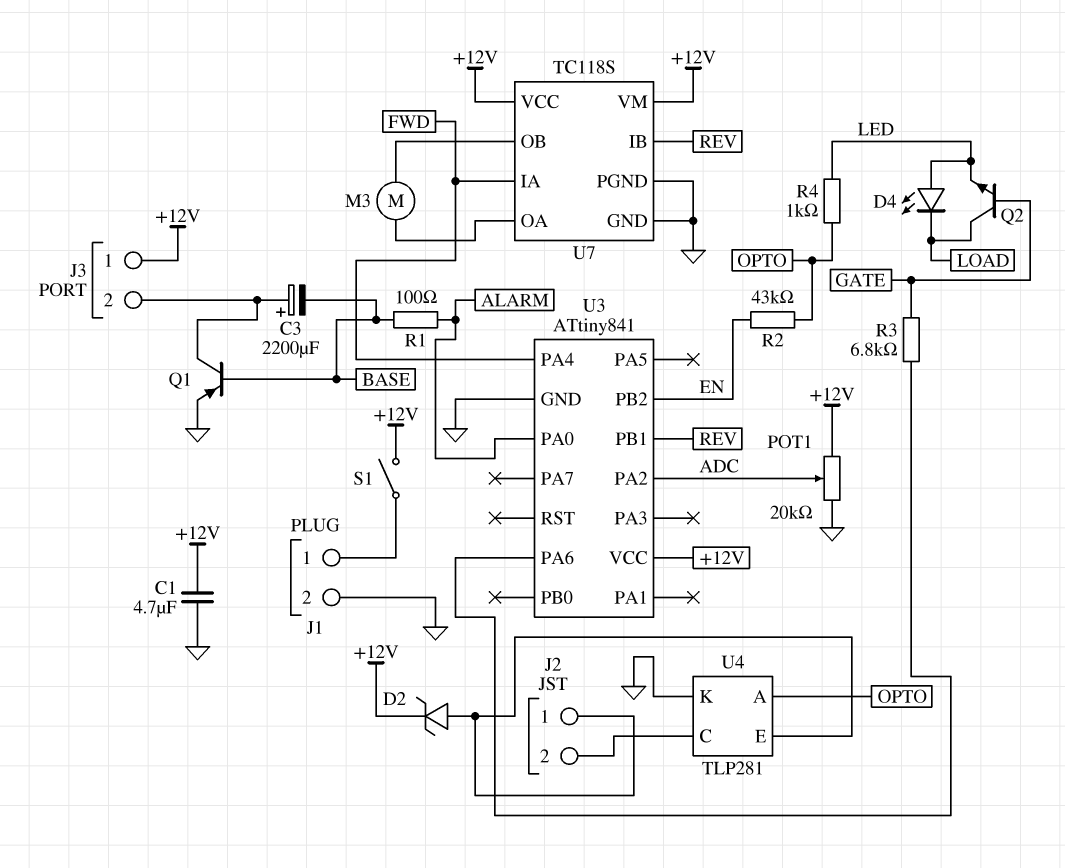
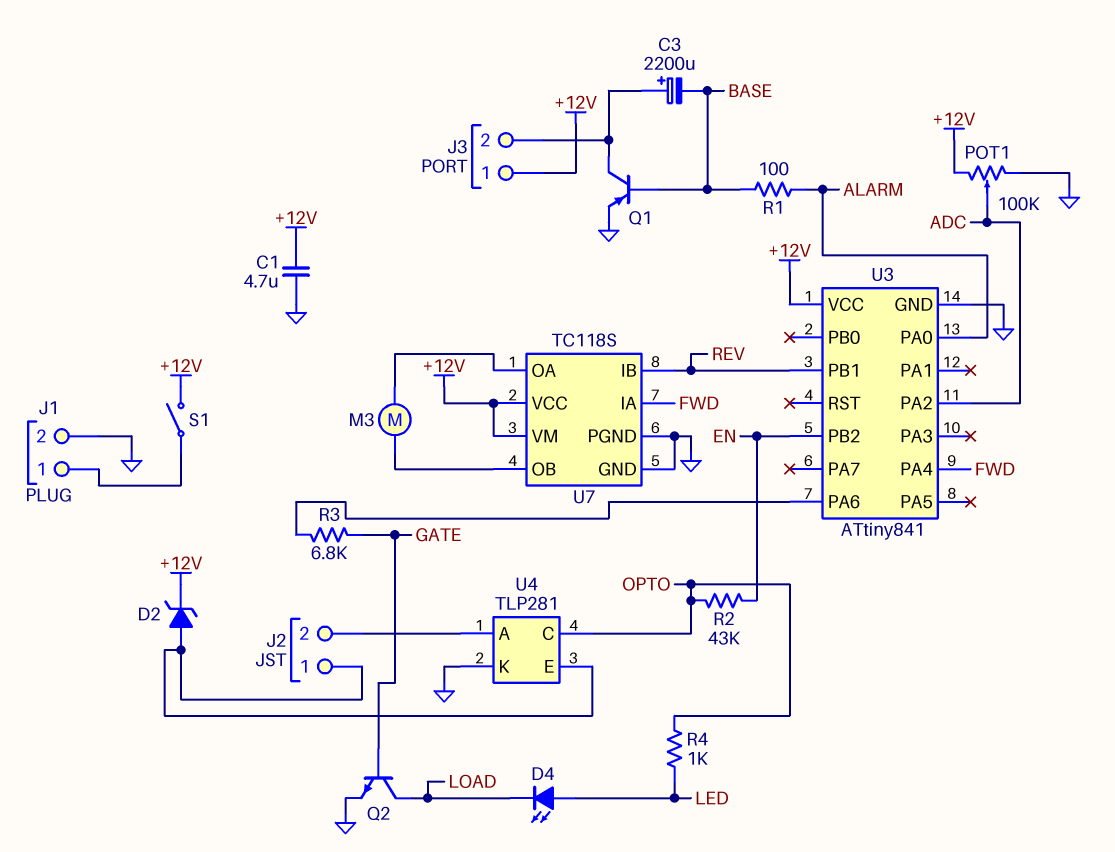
POT1: 20k (+12V, GND, wiper ADC) -> 100k (+12V, GND, wiper ADC)
Q2: NPN (B GATE, C LOAD, E LED) -> NPN (B GATE, C LOAD, E GND)
U4 pin A: OPTO -> J2/2
U4 pin C: J2/2 -> OPTO

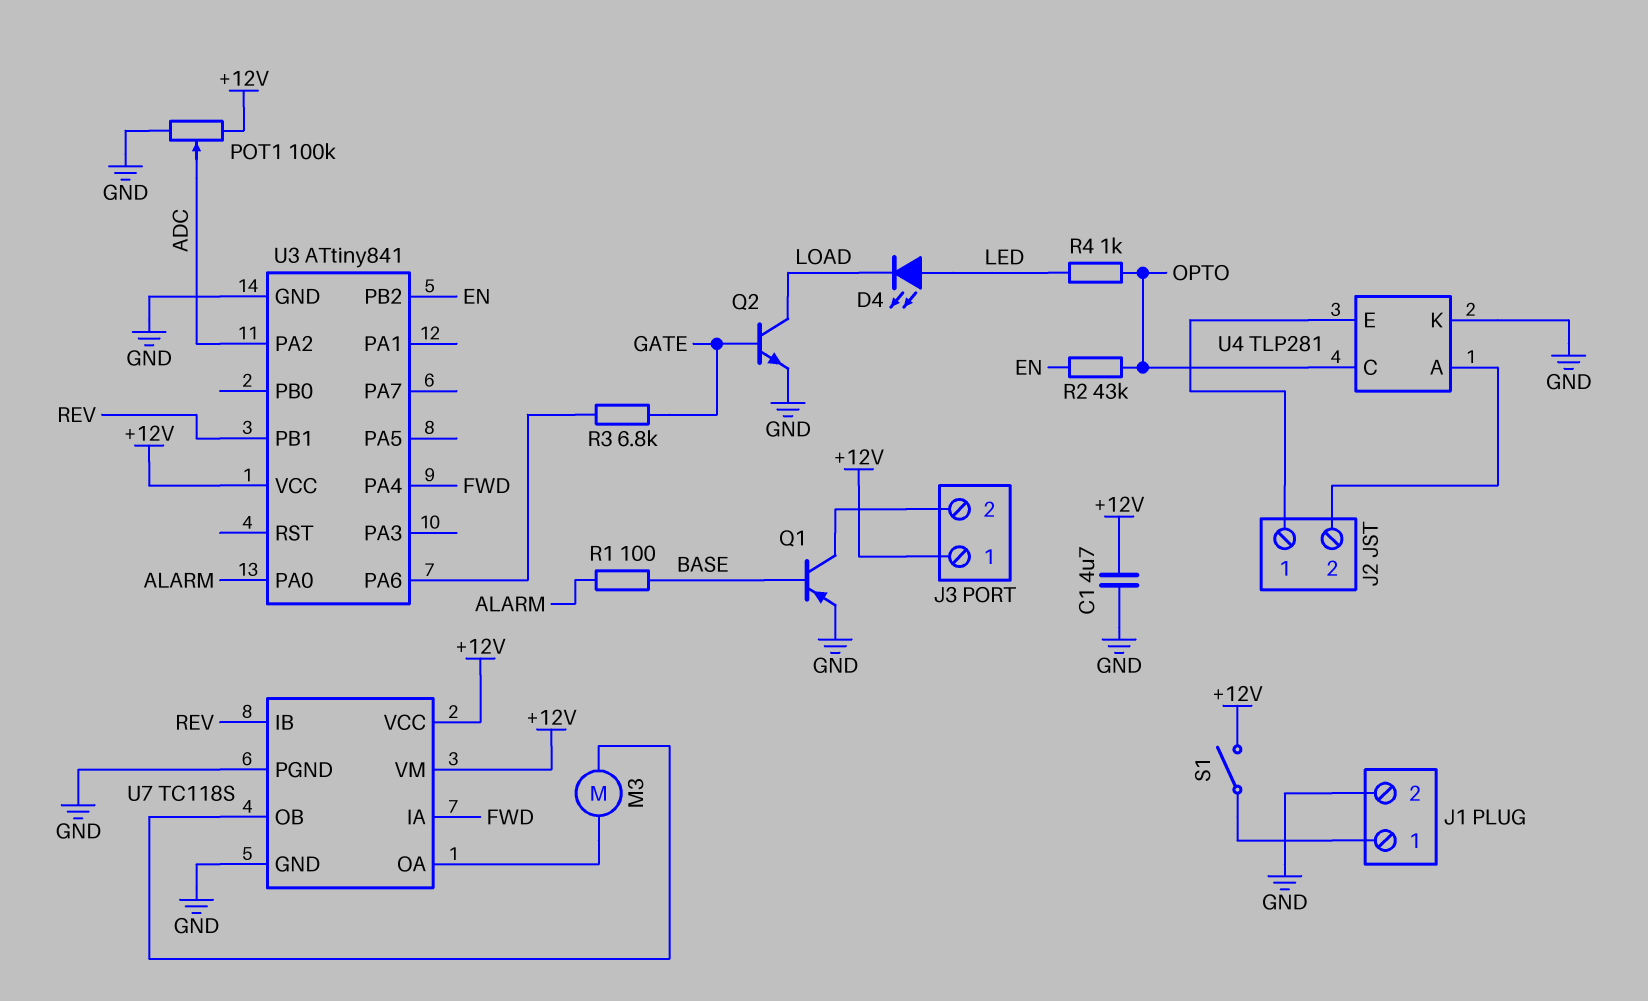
C3: 2200uF (plus J3/2, minus BASE) -> none
D2: zener (A J2/1, K +12V) -> none

